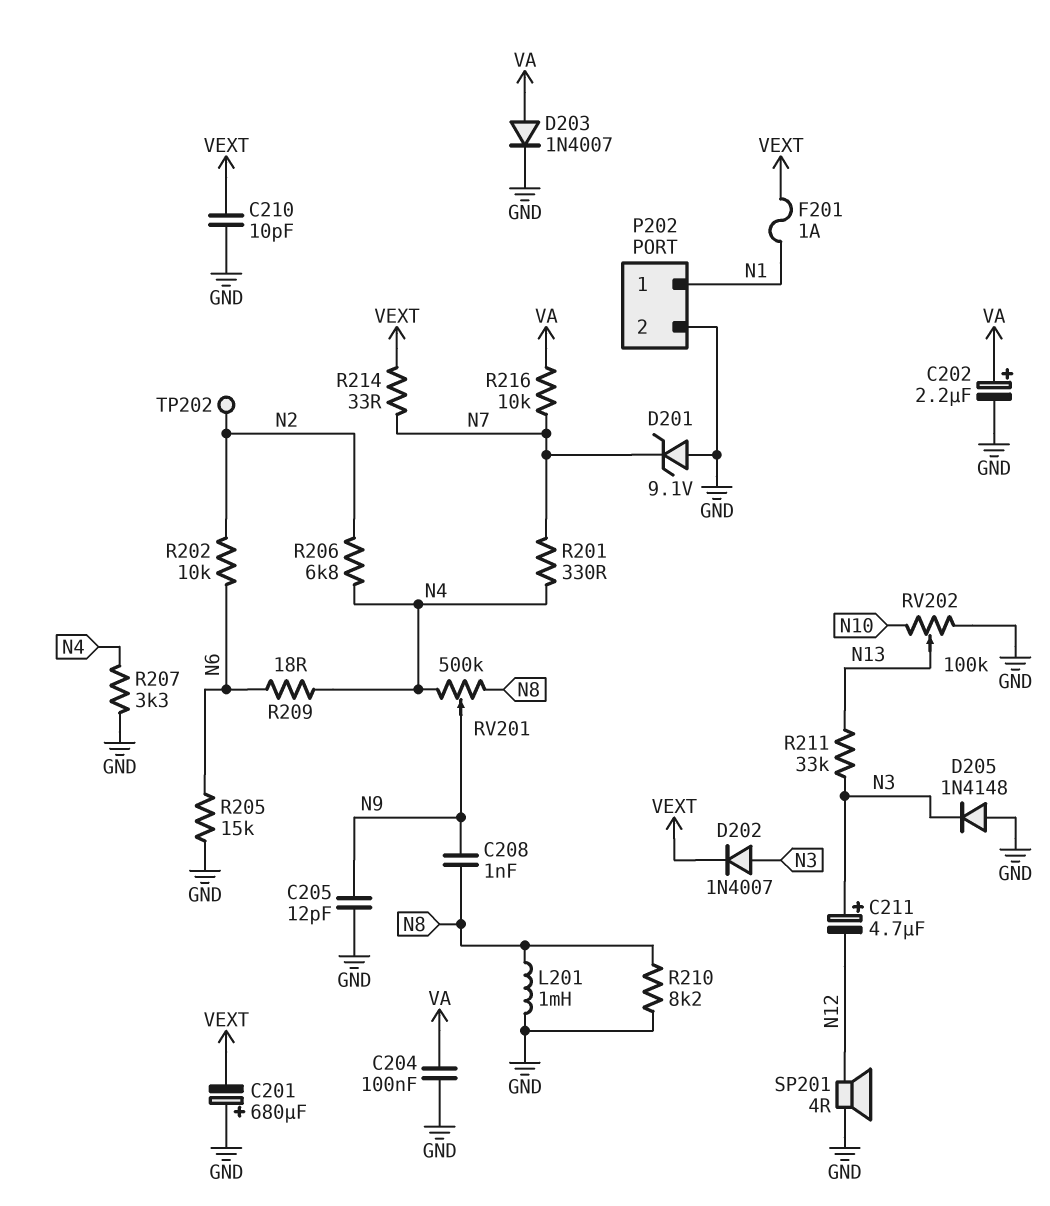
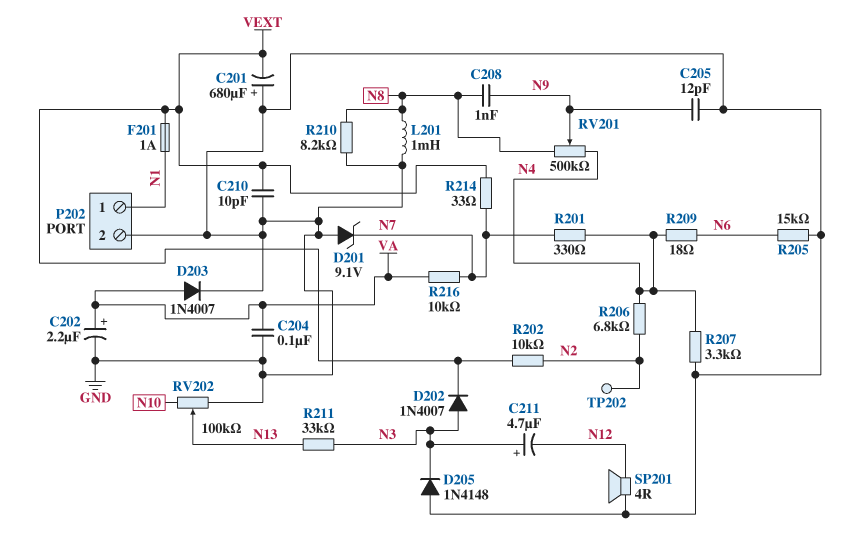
R202: 10k (N2, N6) -> 10k (N2, VEXT)

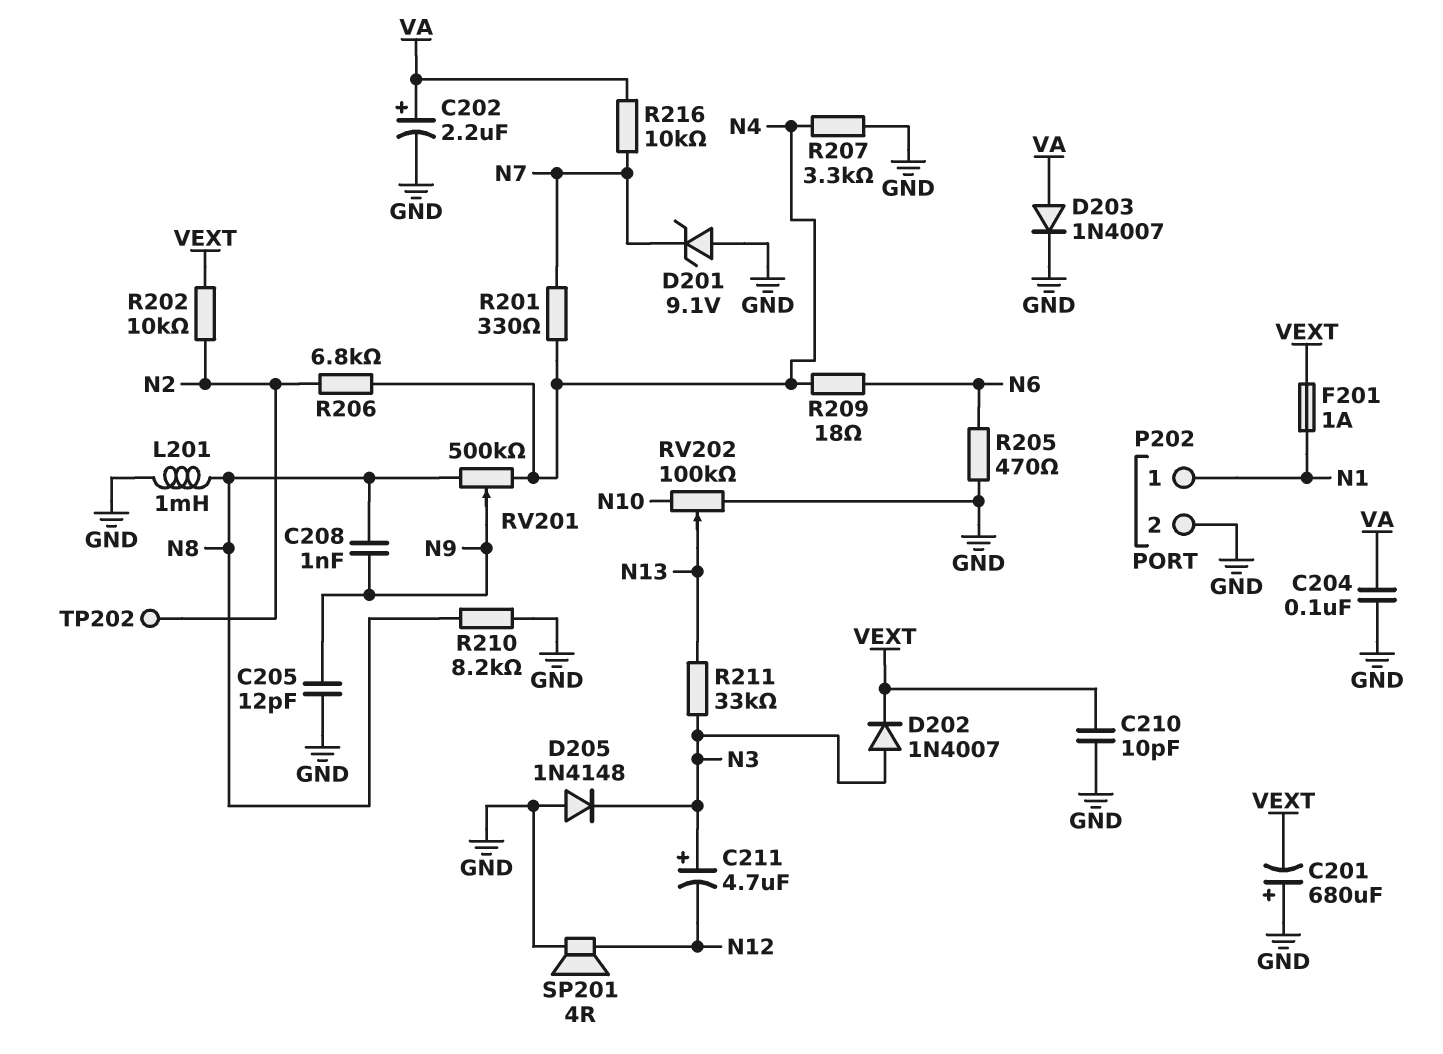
R205: 15k (GND, N6) -> 470 (GND, N6)
R214: 33 (N7, VEXT) -> none

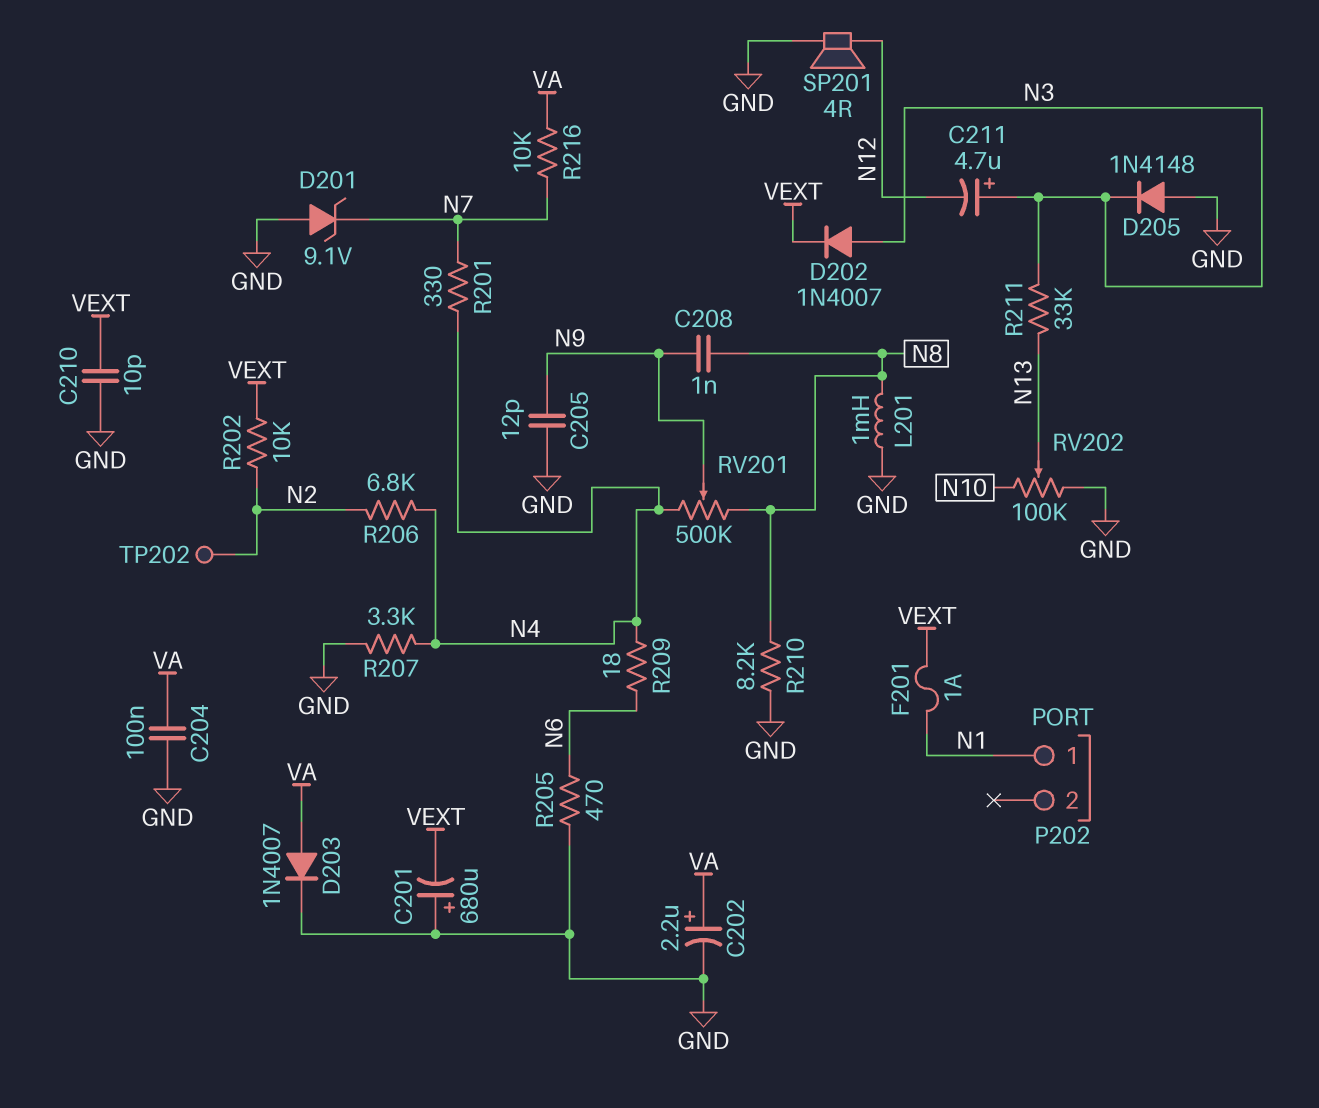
P202 pin 2: GND -> none

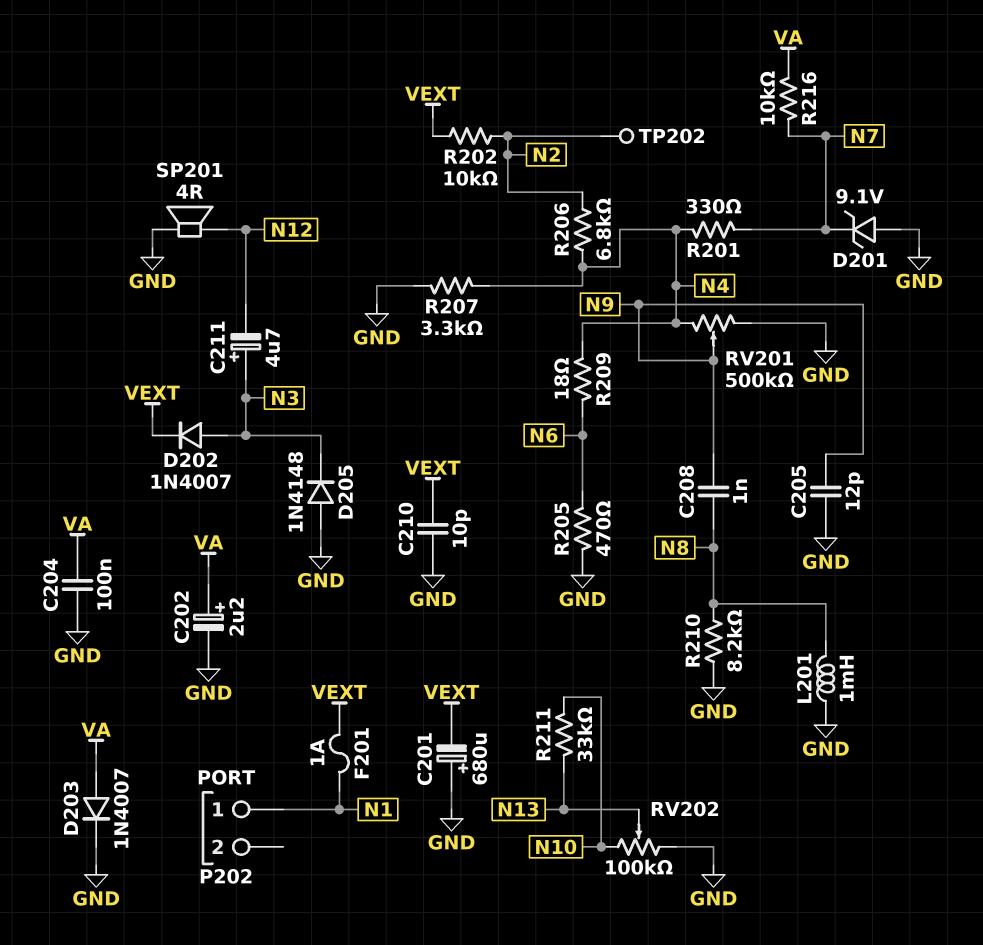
R211: 33k (N3, N13) -> 33k (N10, N13)
RV201: 500k (N4, N8, wiper N9) -> 500k (GND, N4, wiper N9)

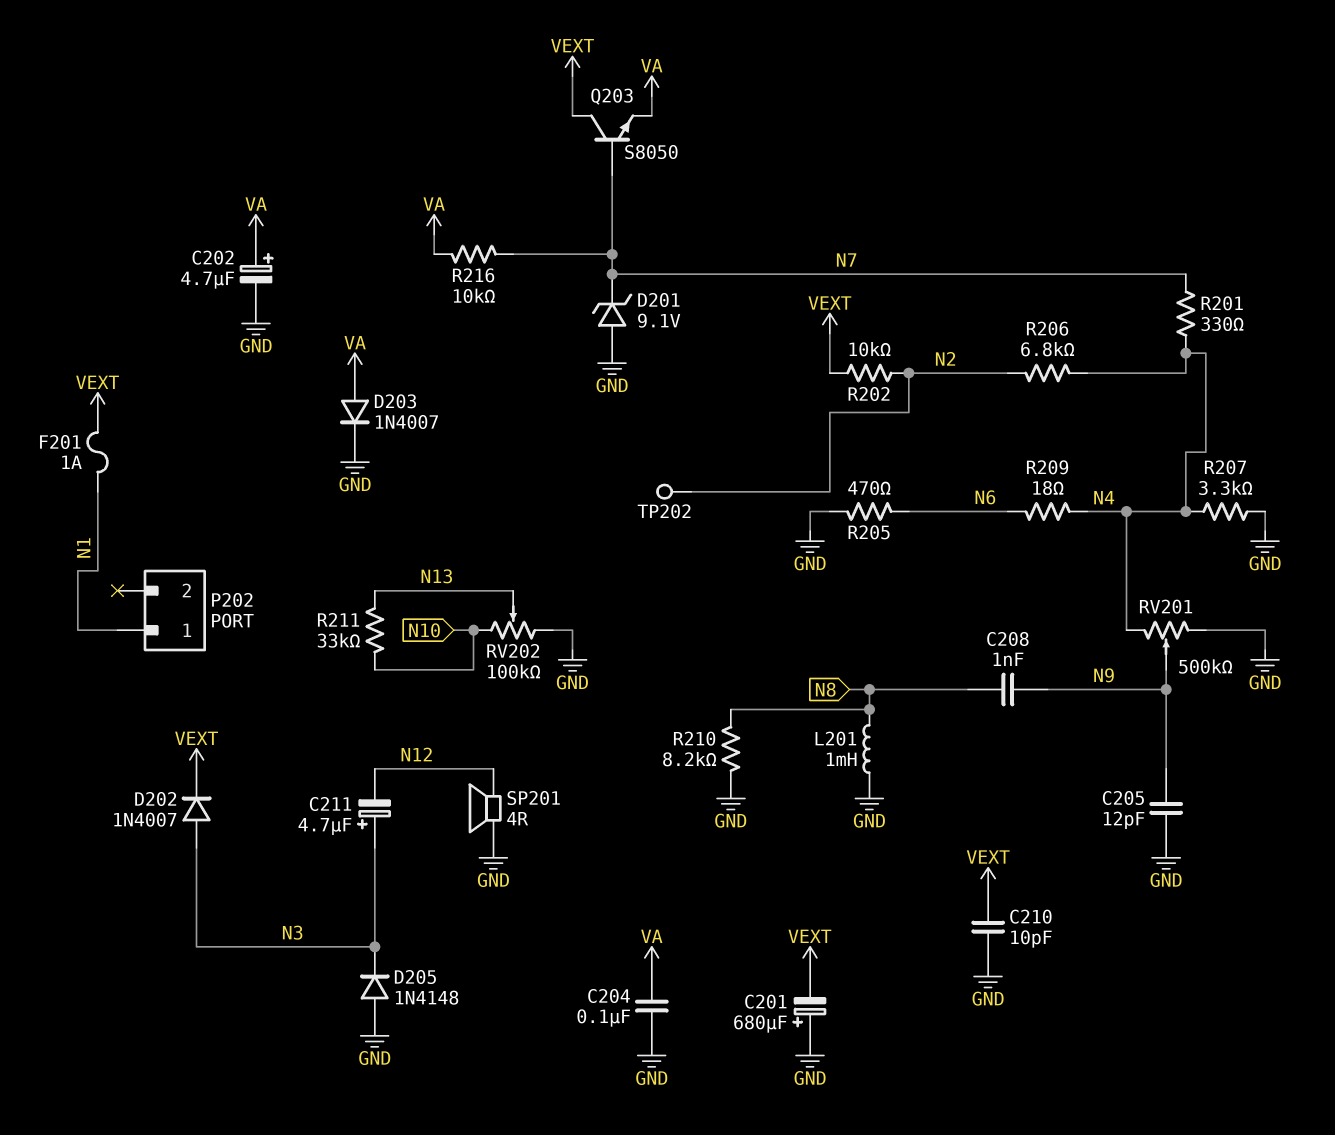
C202: 2.2uF (plus VA, minus GND) -> 4.7uF (plus VA, minus GND)
Q203: none -> NPN S8050 (B N7, C VEXT, E VA)

